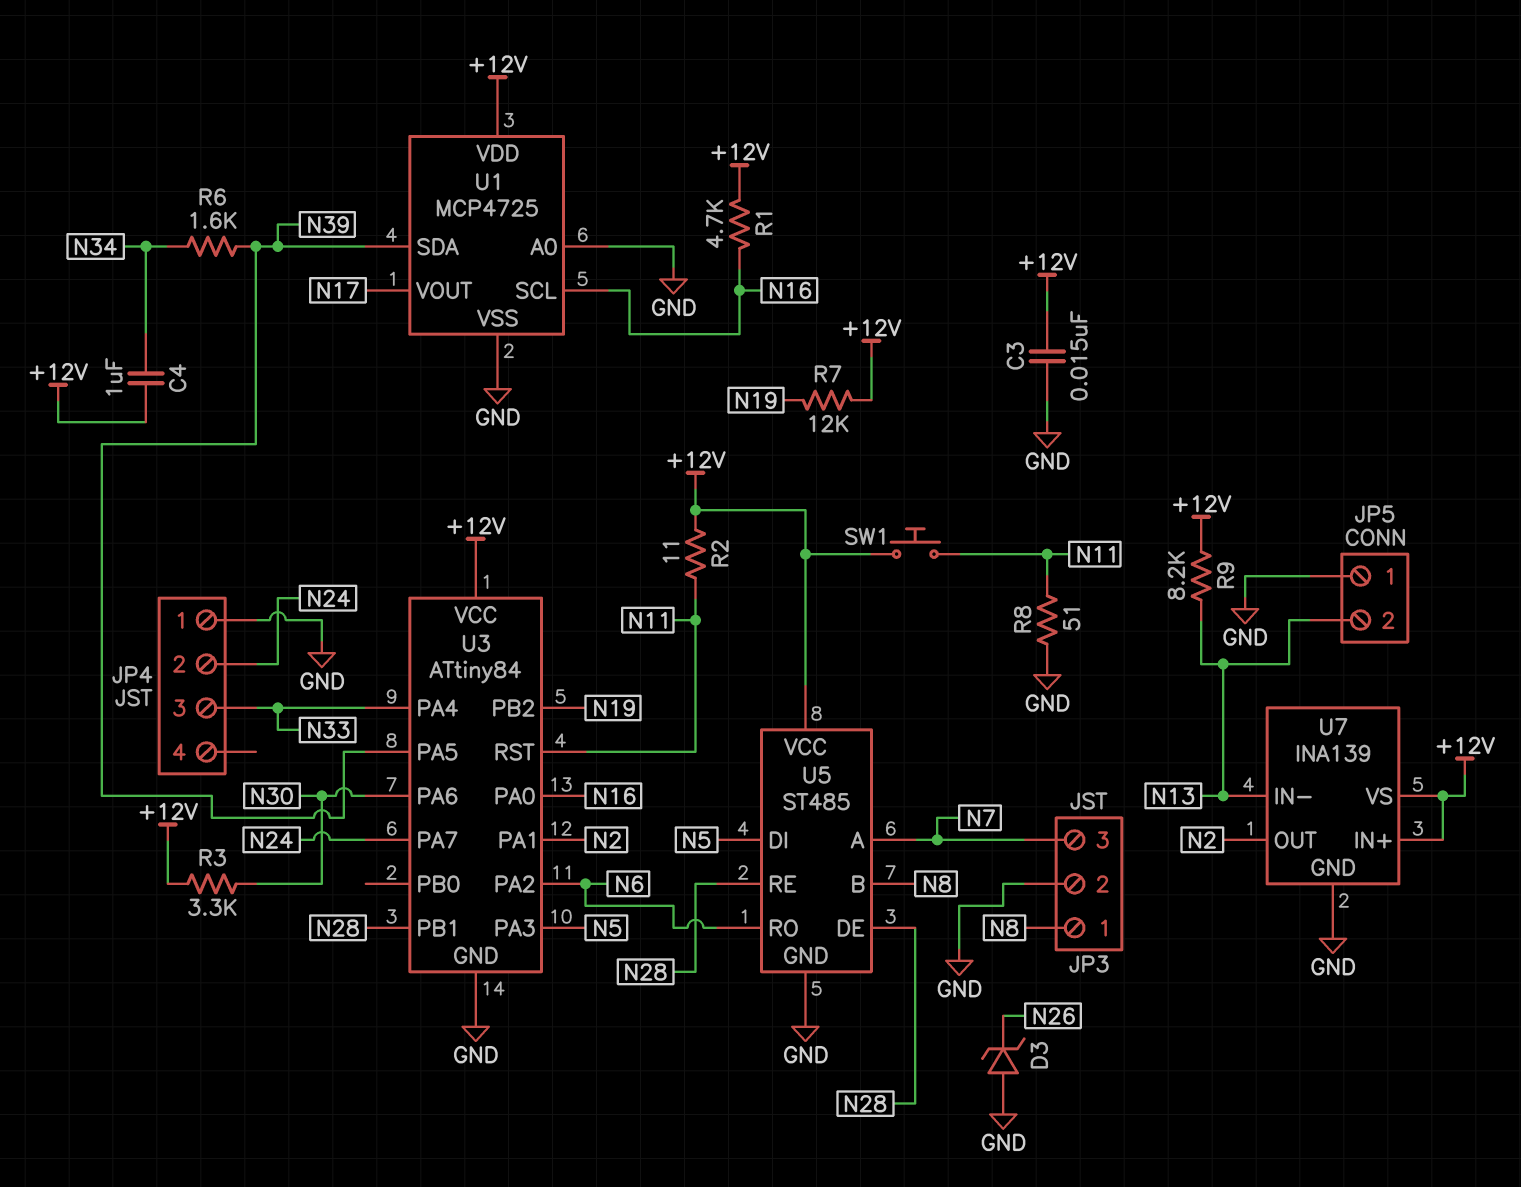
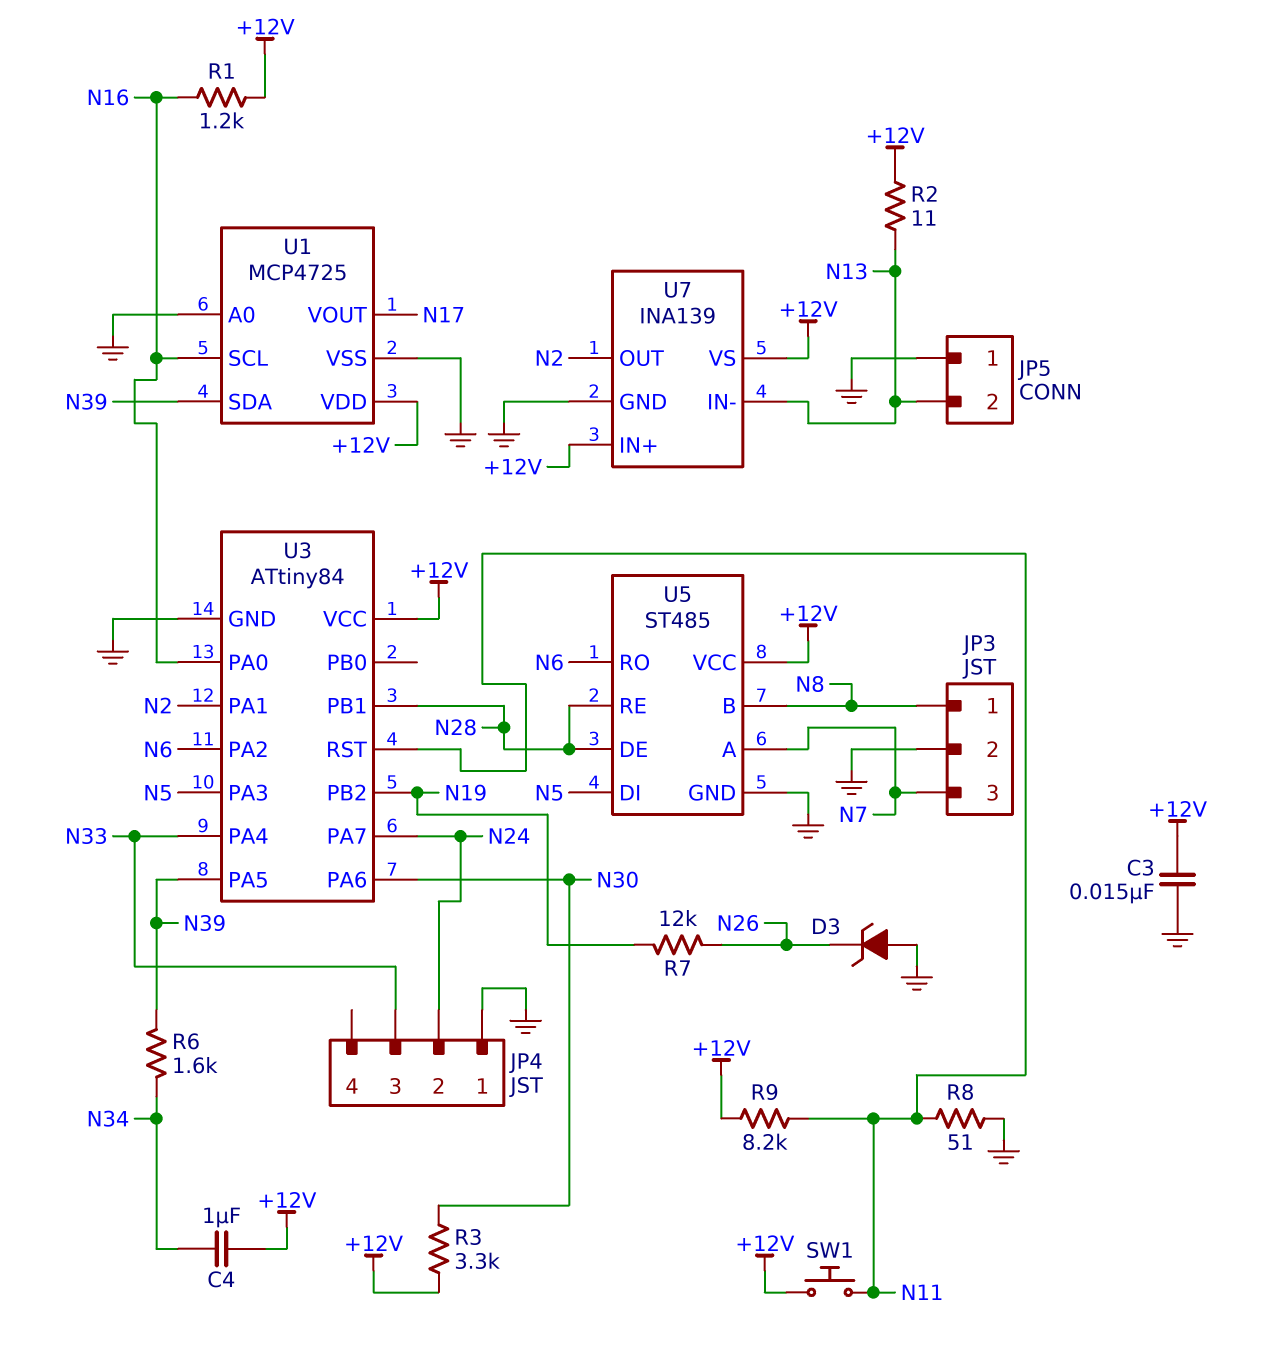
R1: 4.7k (+12V, N16) -> 1.2k (+12V, N16)
R2: 11 (+12V, N11) -> 11 (+12V, N13)
R7: 12k (+12V, N19) -> 12k (N19, N26)
R9: 8.2k (+12V, N13) -> 8.2k (+12V, N11)

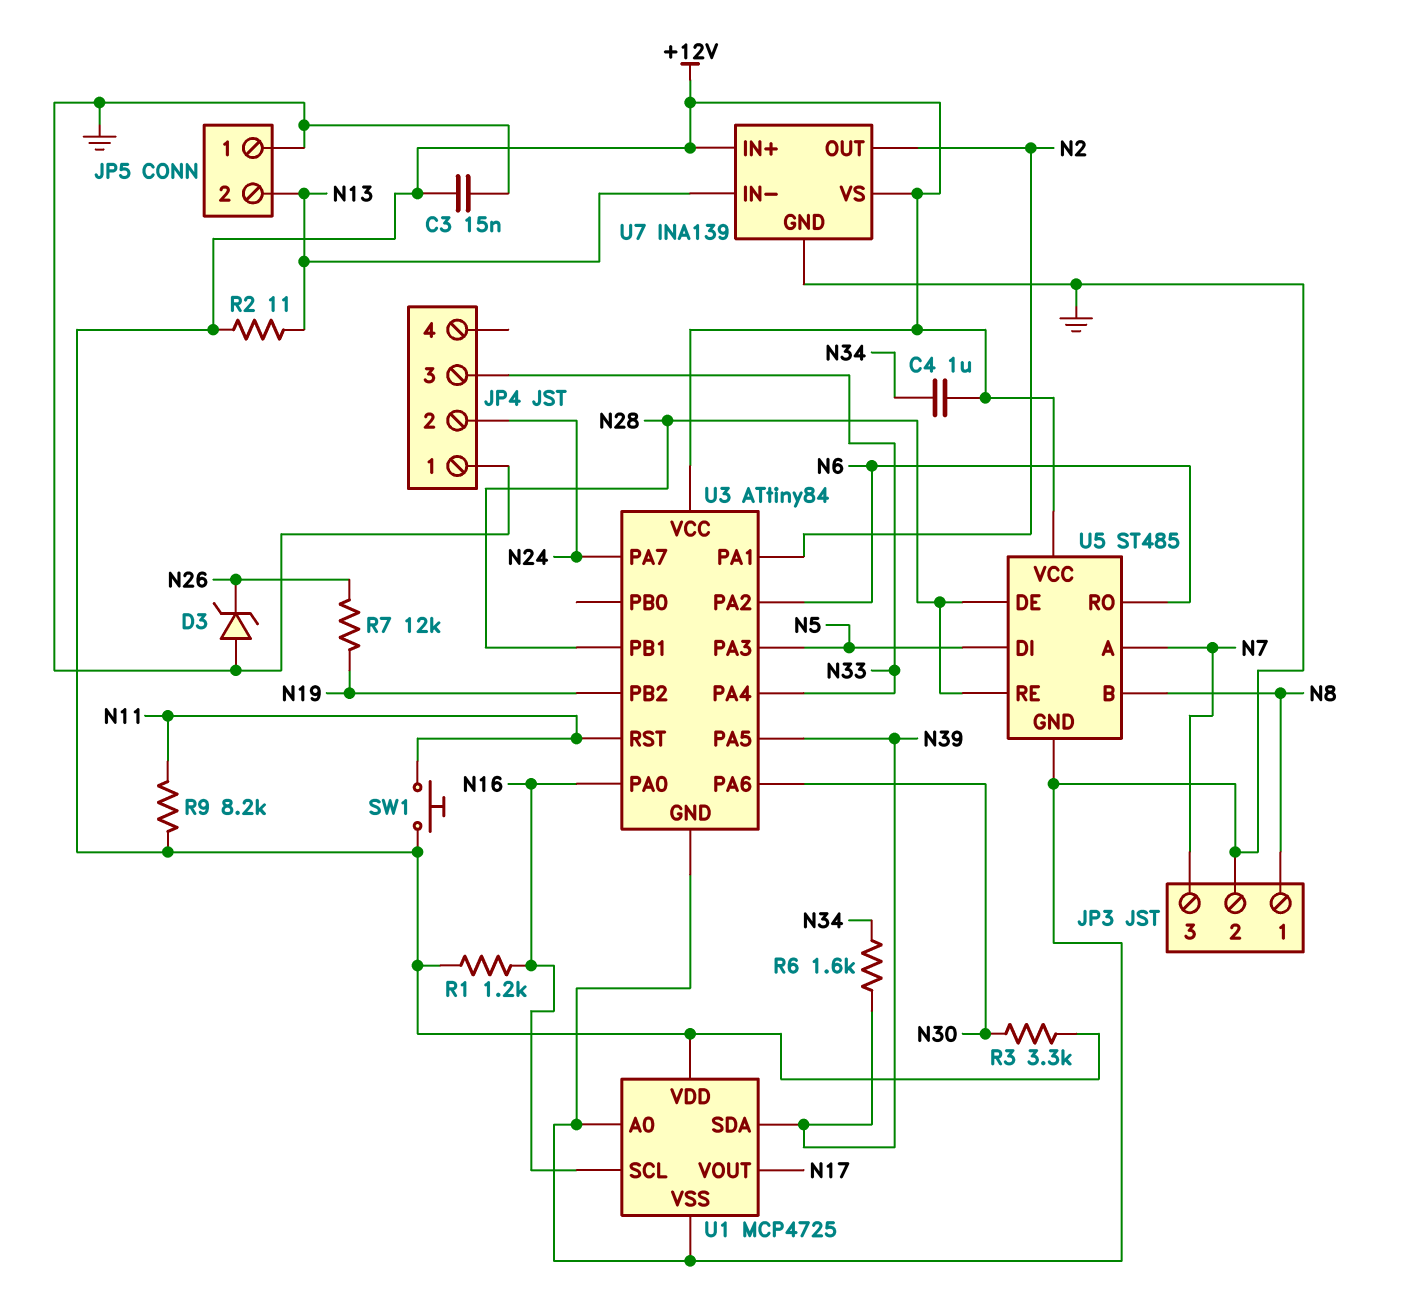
R8: 51 (GND, N11) -> none

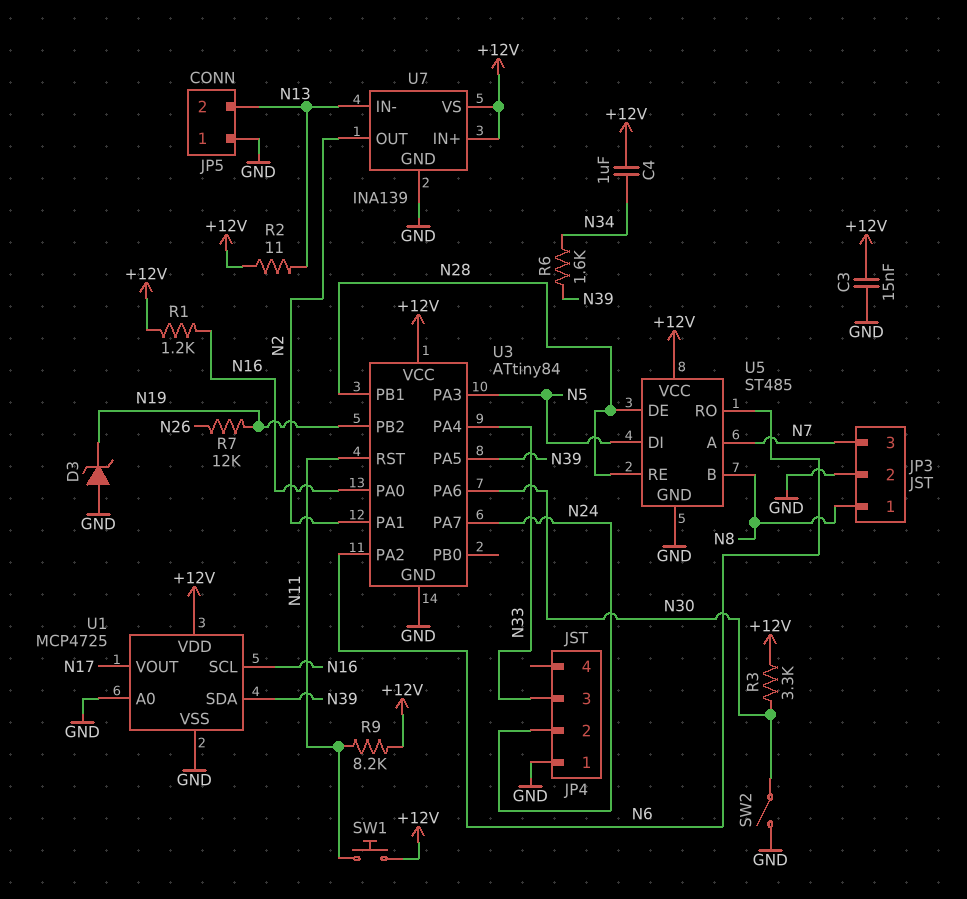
D3: zener (A GND, K N26) -> zener (A GND, K N19)
SW2: none -> switch (GND, N30)

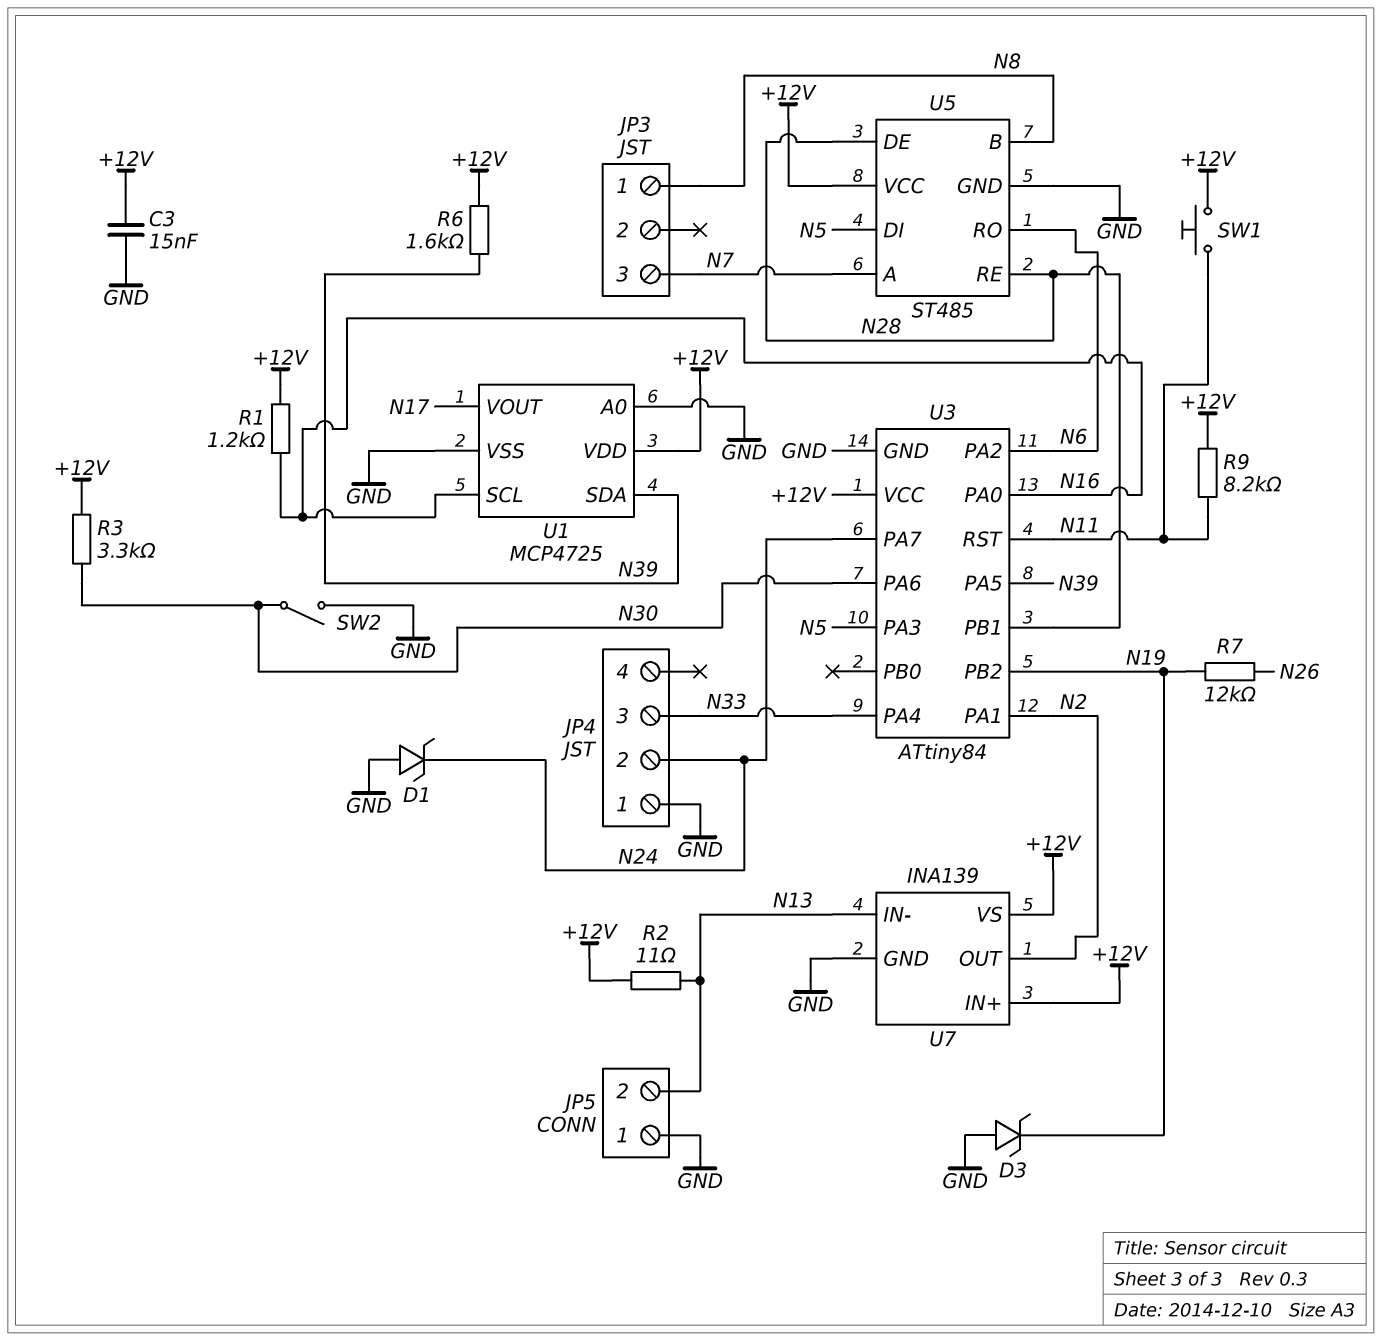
C4: 1uF (+12V, N34) -> none
D1: none -> zener (A GND, K N24)
JP3 pin 2: GND -> none
R6: 1.6k (N34, N39) -> 1.6k (+12V, N39)

